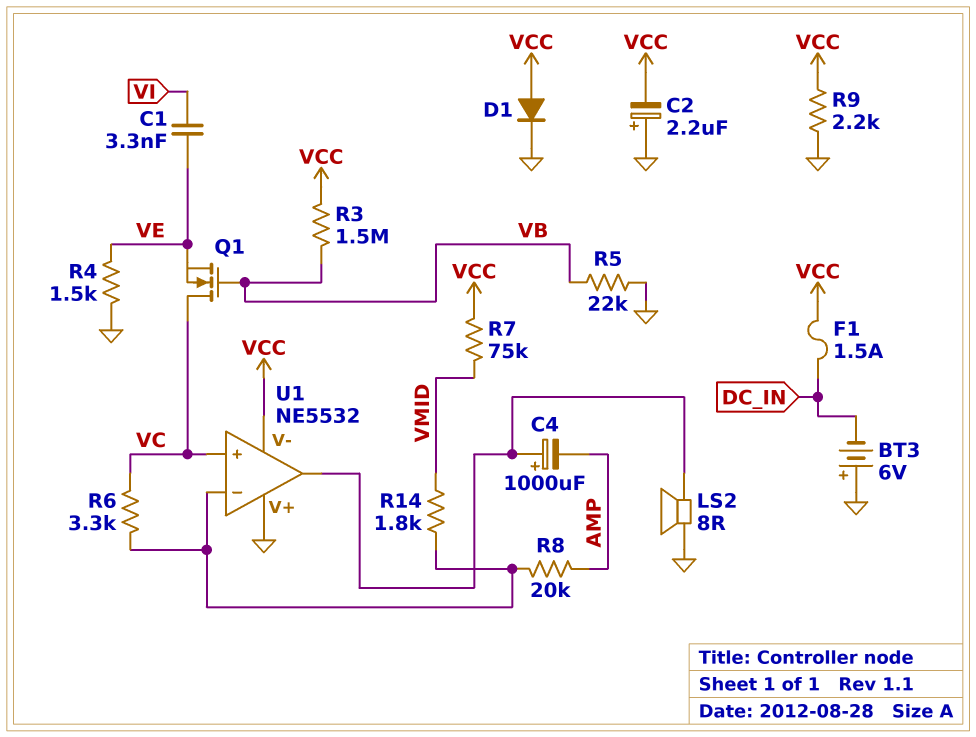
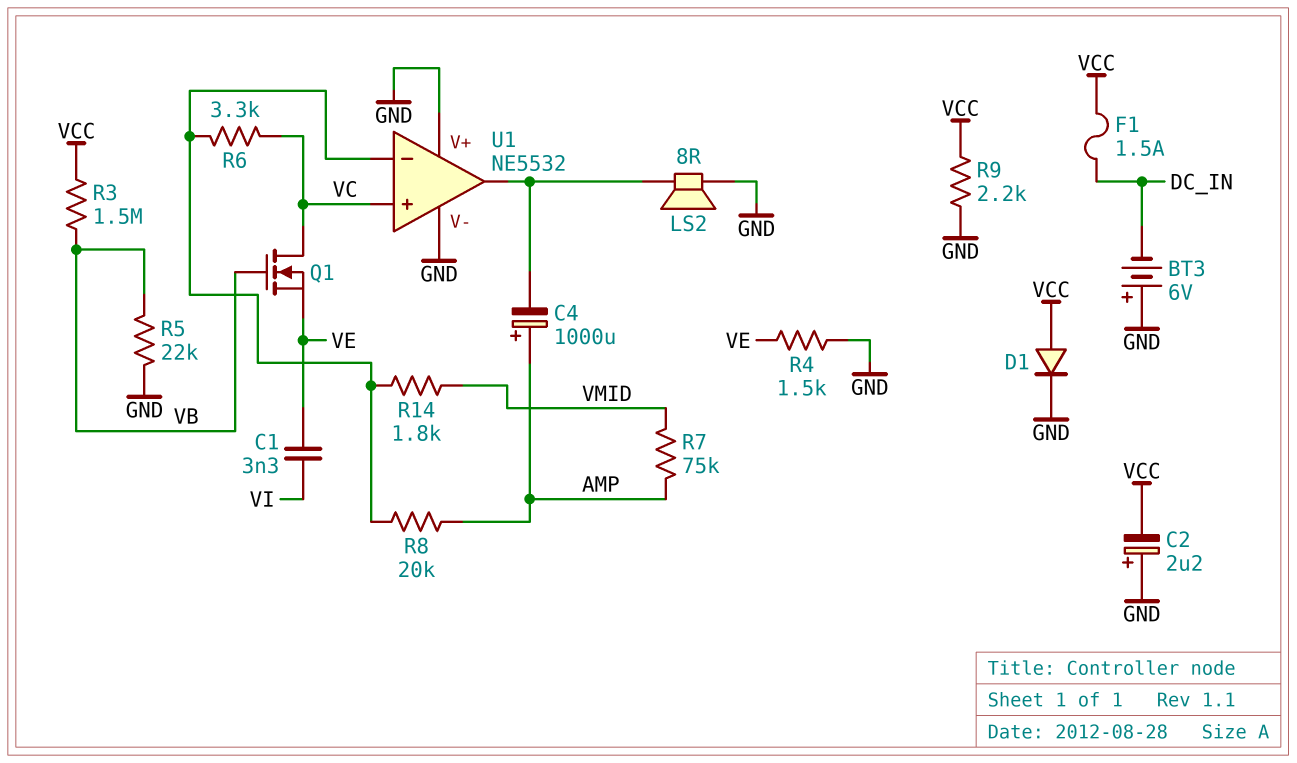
C4: 1000uF (plus U1/out, minus AMP) -> 1000uF (plus AMP, minus U1/out)
R7: 75k (VCC, VMID) -> 75k (AMP, VMID)
U1 pin V-: VCC -> GND

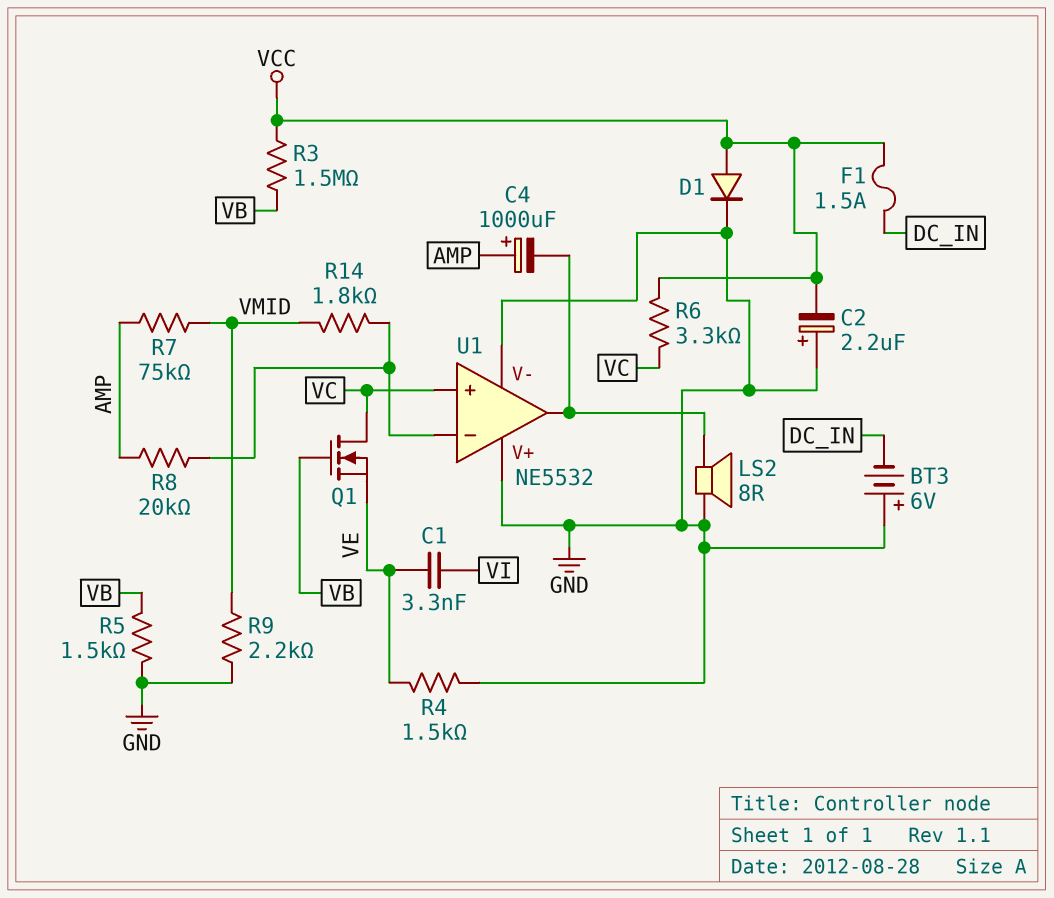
R5: 22k (GND, VB) -> 1.5k (GND, VB)
R6: 3.3k (U1/in-, VC) -> 3.3k (VC, VCC)
R9: 2.2k (GND, VCC) -> 2.2k (GND, VMID)

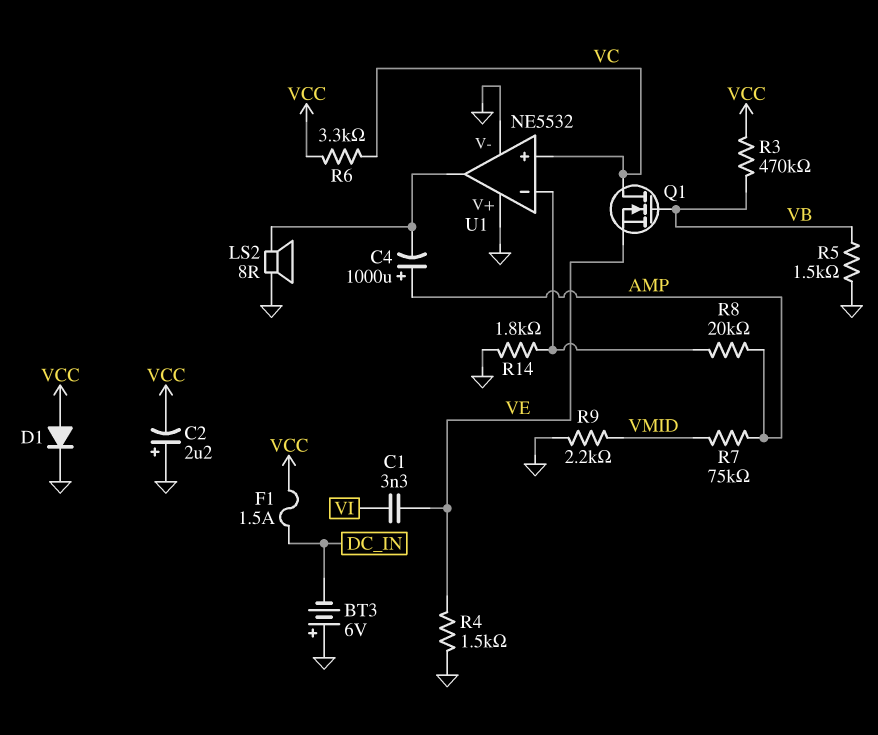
R3: 1.5M (VB, VCC) -> 470k (VB, VCC)
R14: 1.8k (U1/in-, VMID) -> 1.8k (GND, U1/in-)

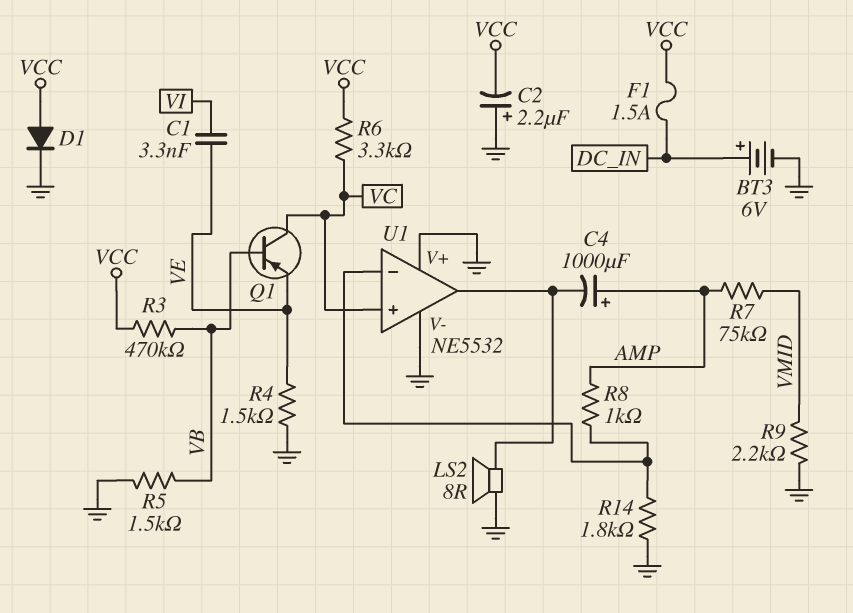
BT3: 6V (plus GND, minus DC_IN) -> 6V (plus DC_IN, minus GND)
Q1: NMOS (G VB, D VC, S VE) -> PNP (B VB, C VC, E VE)
R8: 20k (AMP, U1/in-) -> 1k (AMP, U1/in-)

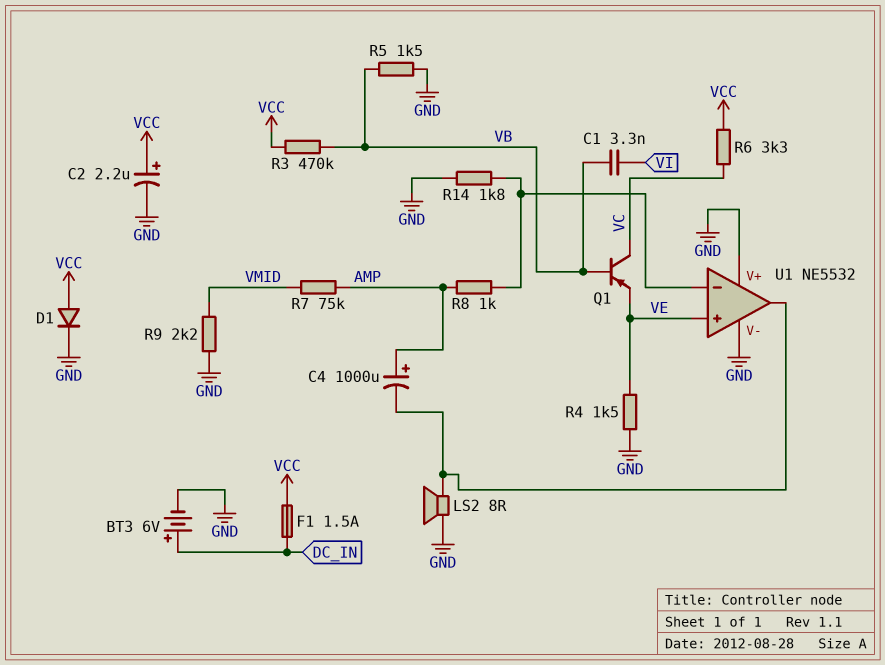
C1: 3.3nF (VE, VI) -> 3.3nF (VB, VI)
C2: 2.2uF (plus GND, minus VCC) -> 2.2uF (plus VCC, minus GND)
U1 pin in+: VC -> VE

